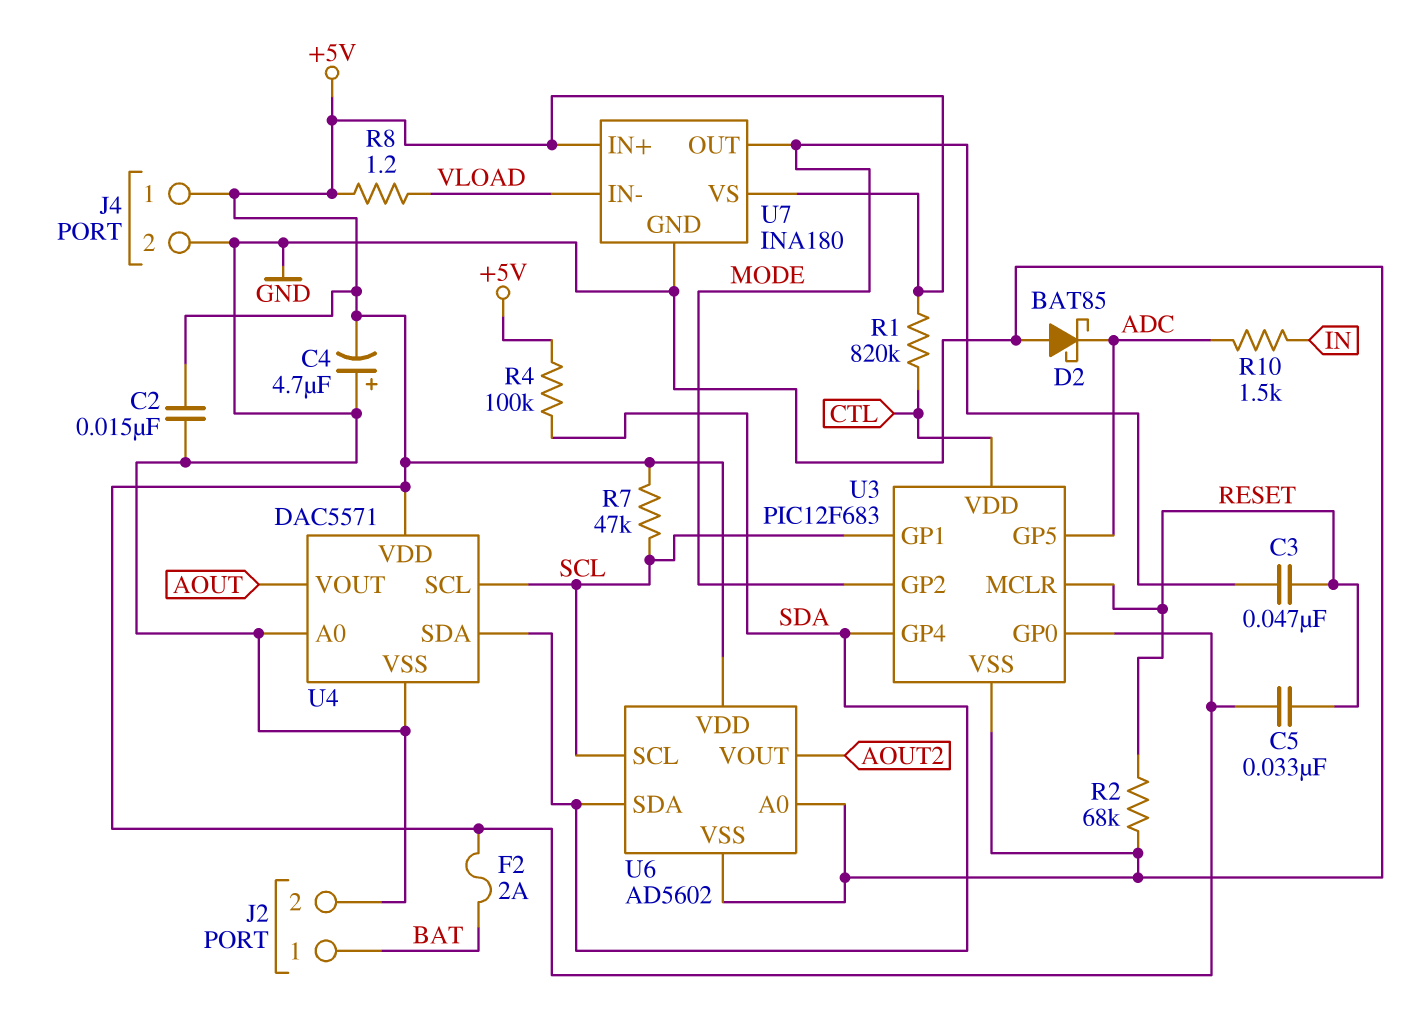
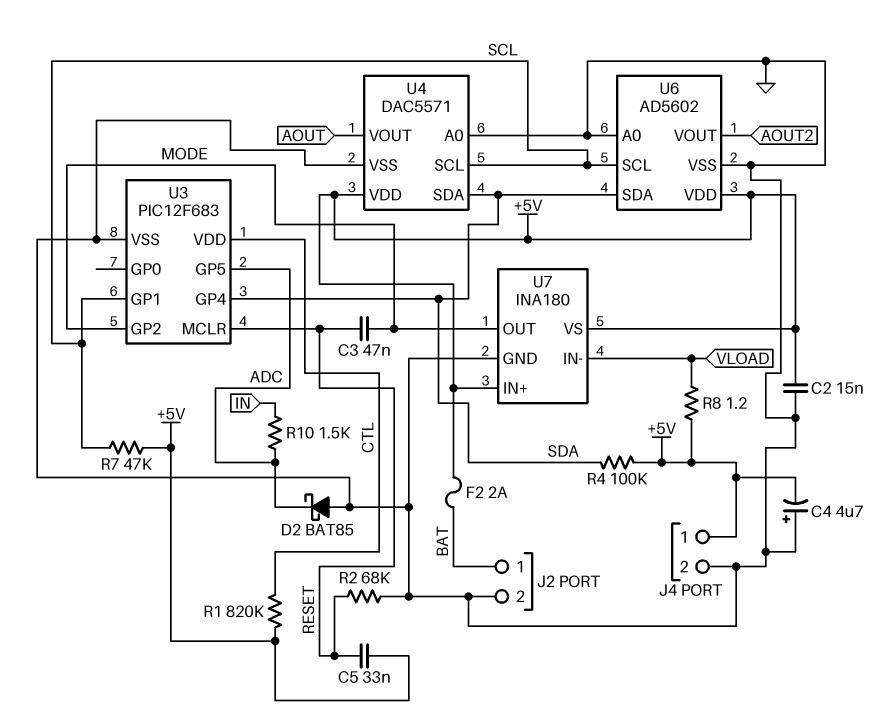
U3 pin GP0: +5V -> none

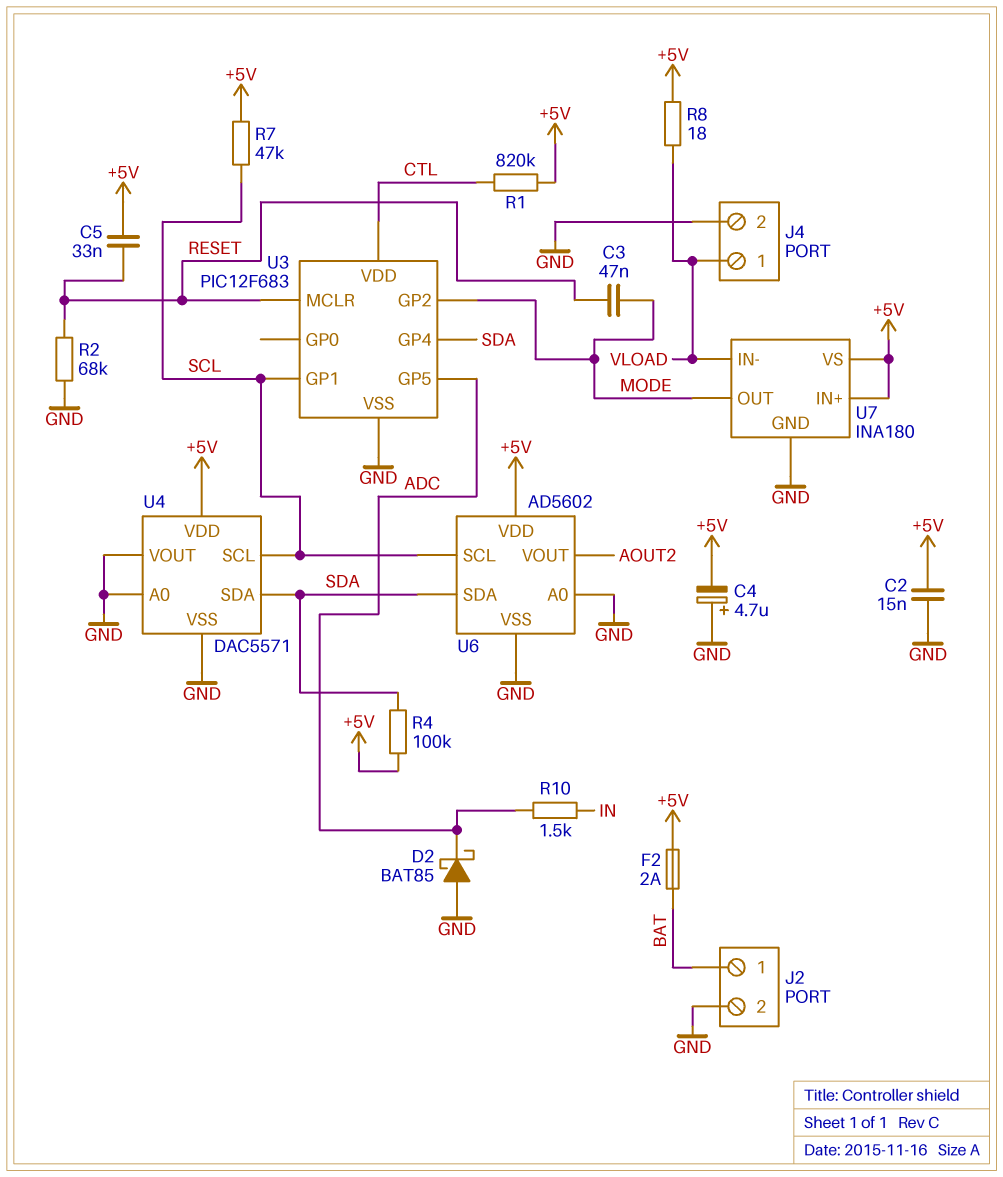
J4 pin 1: +5V -> VLOAD
R8: 1.2 (+5V, VLOAD) -> 18 (+5V, VLOAD)
U4 pin VOUT: AOUT -> GND

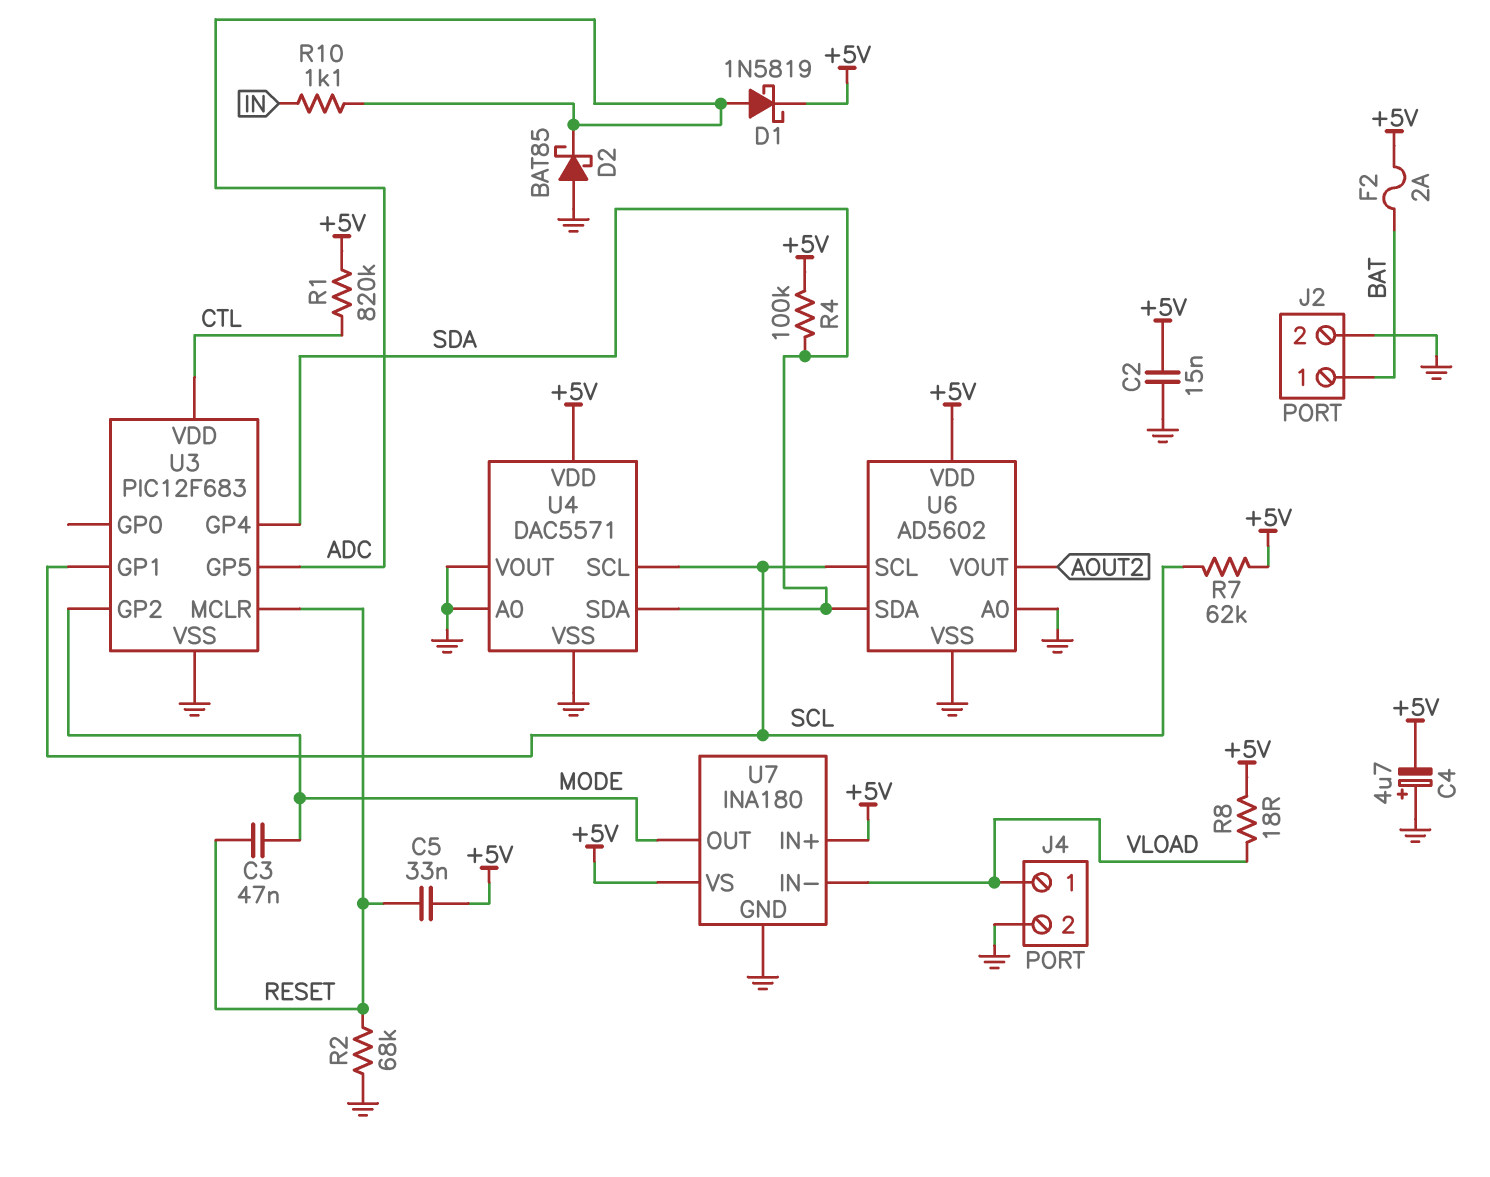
D1: none -> schottky 1N5819 (A ADC, K +5V)
R7: 47k (+5V, SCL) -> 62k (+5V, SCL)
R10: 1.5k (ADC, IN) -> 1.1k (ADC, IN)

